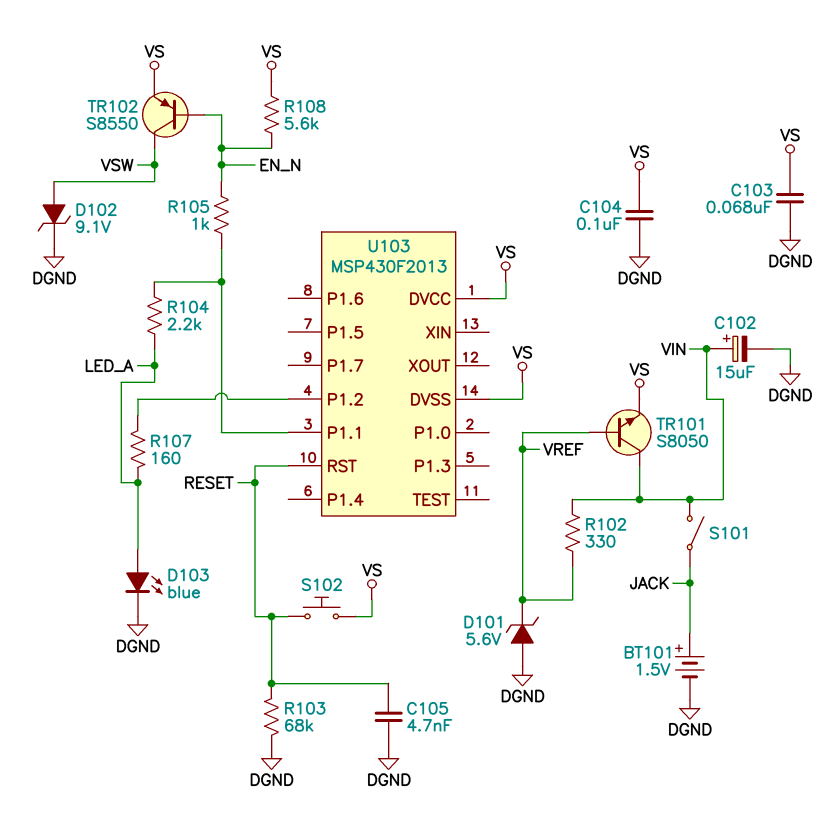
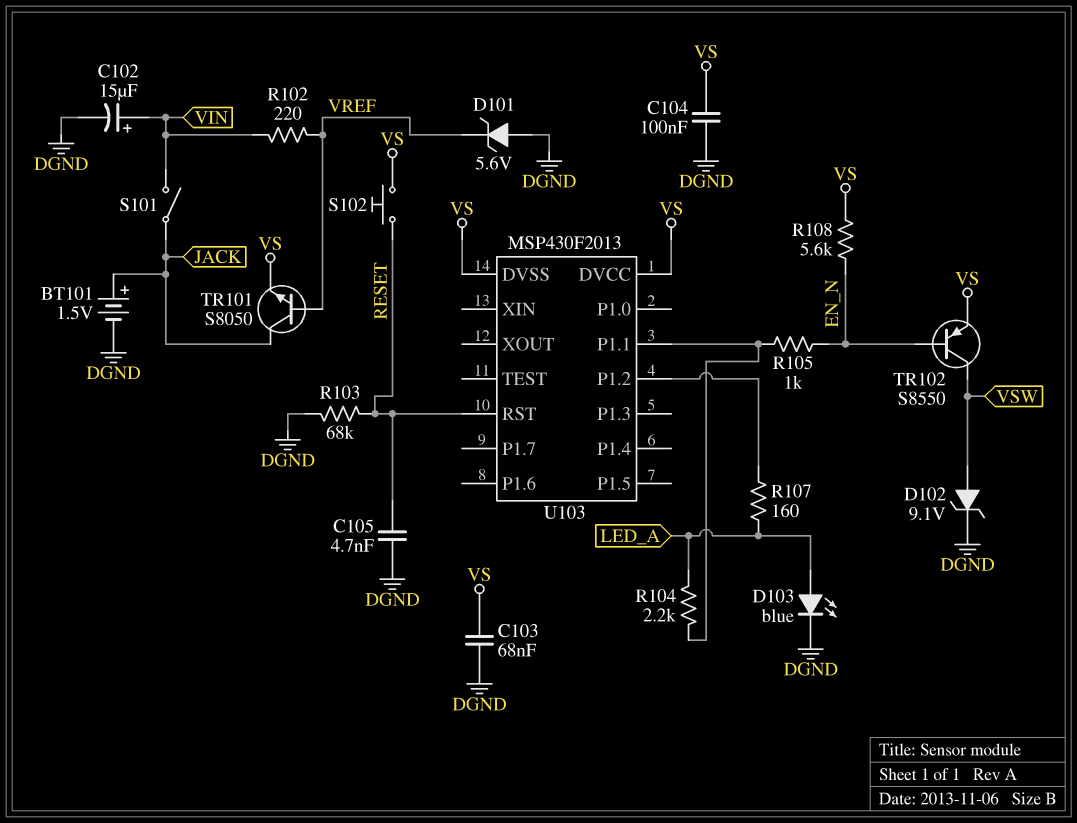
R102: 330 (VIN, VREF) -> 220 (VIN, VREF)
TR101: NPN S8050 (B VREF, C VIN, E VS) -> NPN S8050 (B VREF, C JACK, E VS)

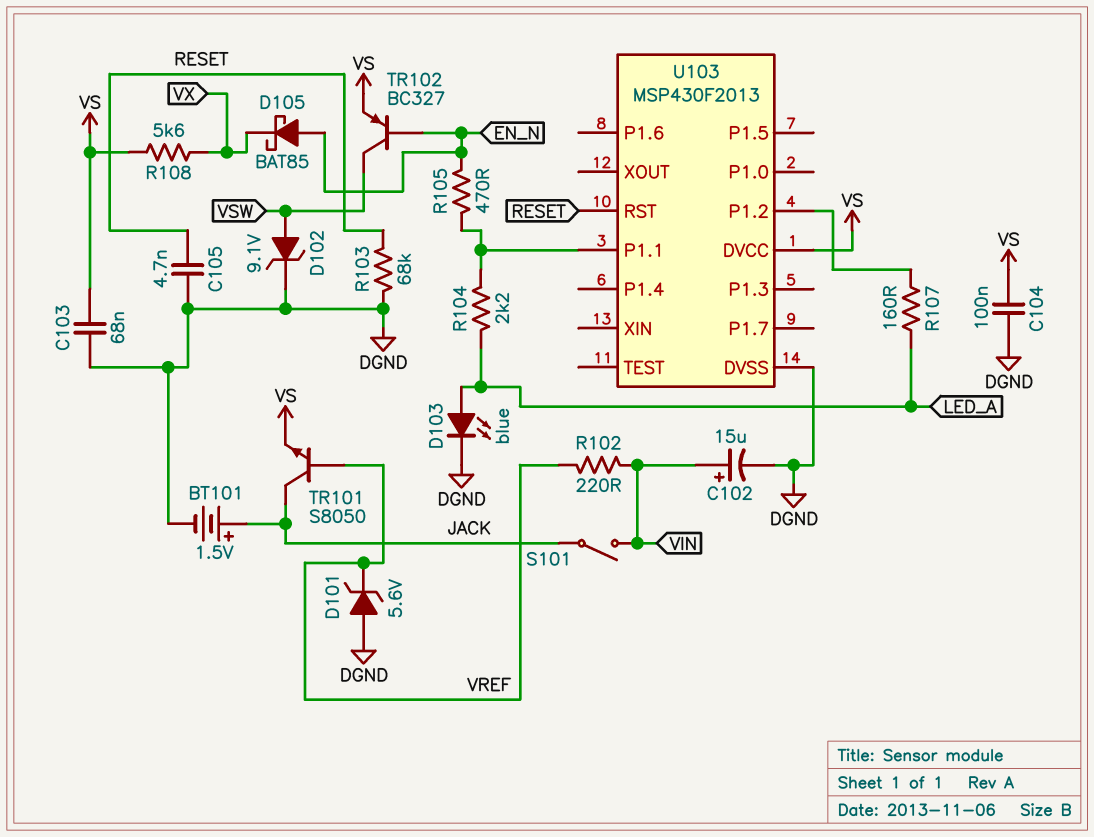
D105: none -> schottky BAT85 (A EN_N, K VX)
R105: 1k (EN_N, U103/P1.1) -> 470 (EN_N, U103/P1.1)
R108: 5.6k (EN_N, VS) -> 5.6k (VS, VX)
S102: button (RESET, VS) -> none
TR102: PNP S8550 (B EN_N, C VSW, E VS) -> PNP BC327 (B EN_N, C VSW, E VS)
U103 pin DVSS: VS -> DGND

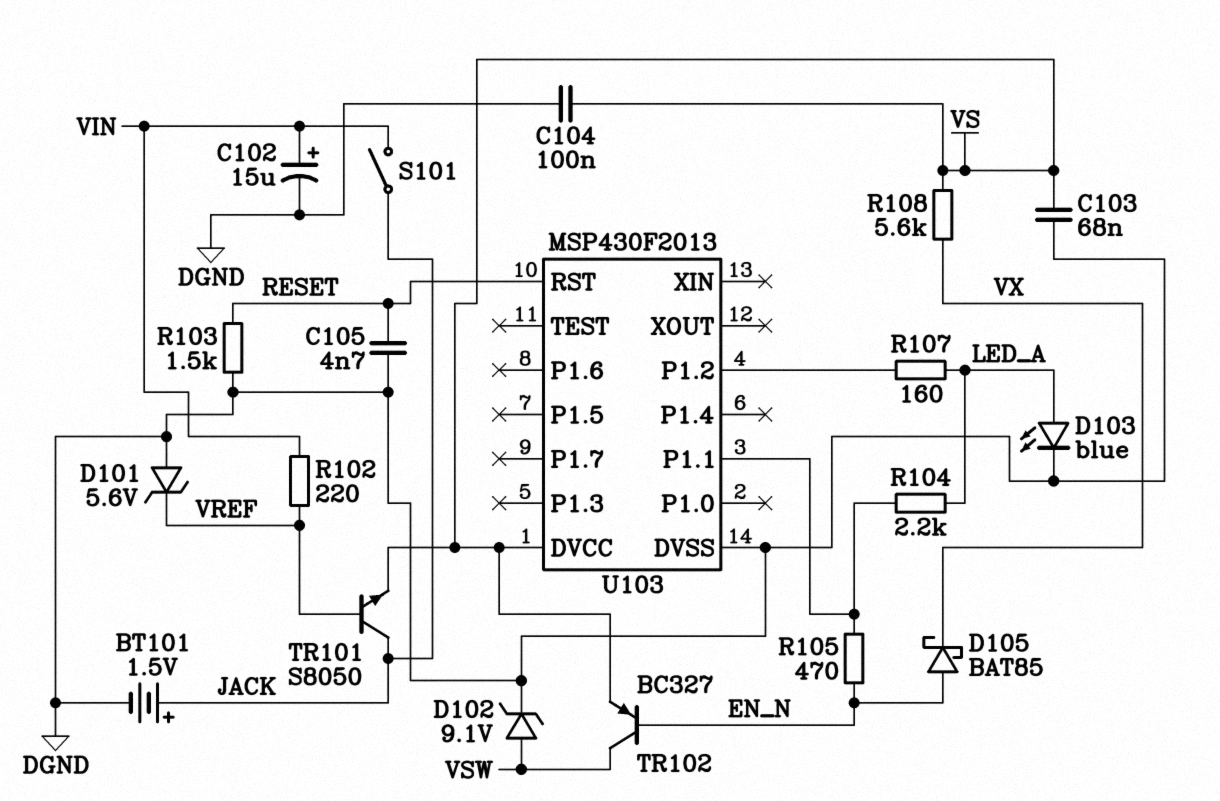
R103: 68k (DGND, RESET) -> 1.5k (DGND, RESET)

